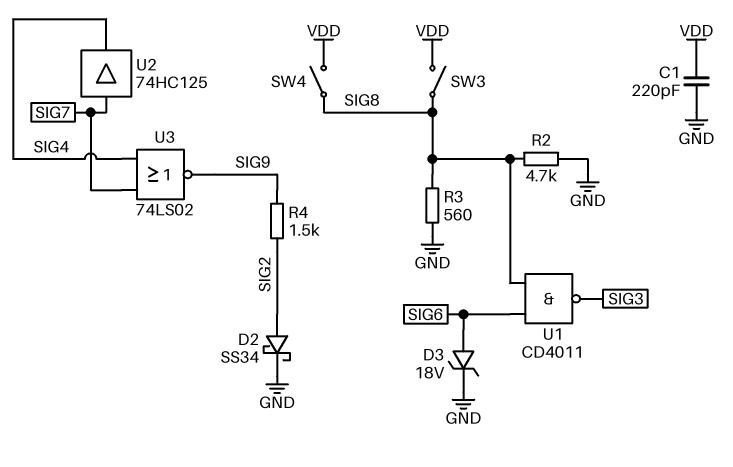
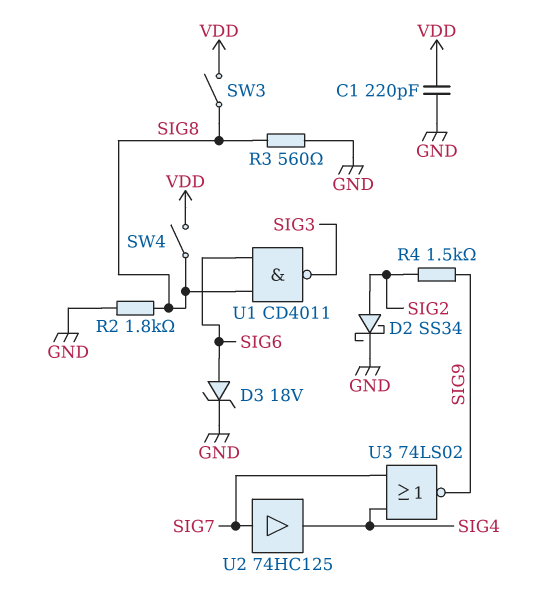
R2: 4.7k (GND, SIG8) -> 1.8k (GND, SIG8)

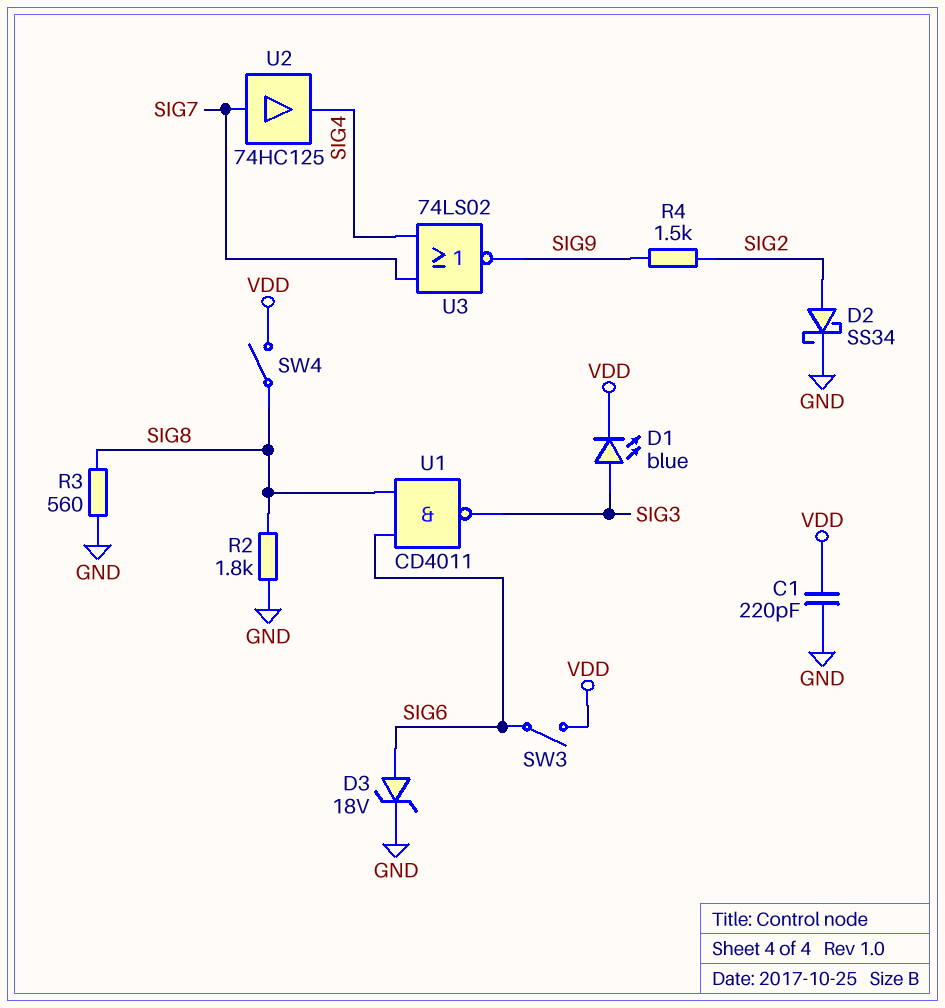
D1: none -> LED blue (A SIG3, K VDD)
SW3: switch (SIG8, VDD) -> switch (SIG6, VDD)

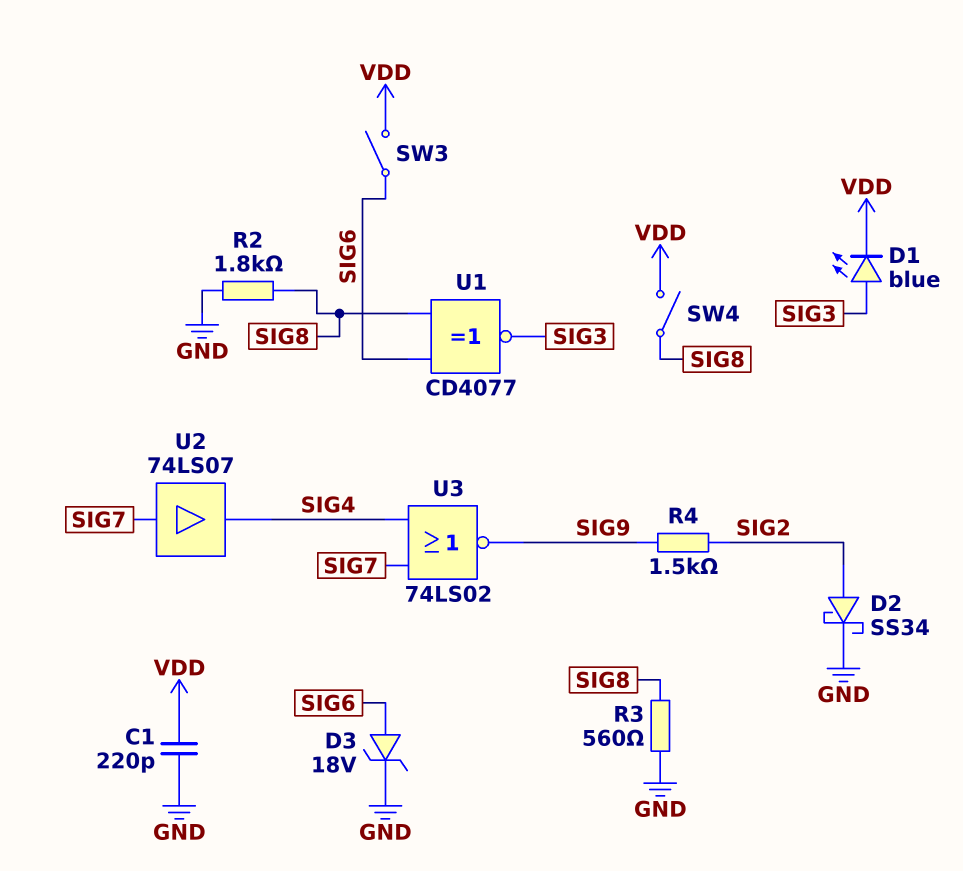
U1: NAND CD4011 (in SIG6, in SIG8, out SIG3) -> XNOR CD4077 (in SIG6, in SIG8, out SIG3)
U2: buffer 74HC125 (in SIG7, out SIG4) -> buffer 74LS07 (in SIG7, out SIG4)

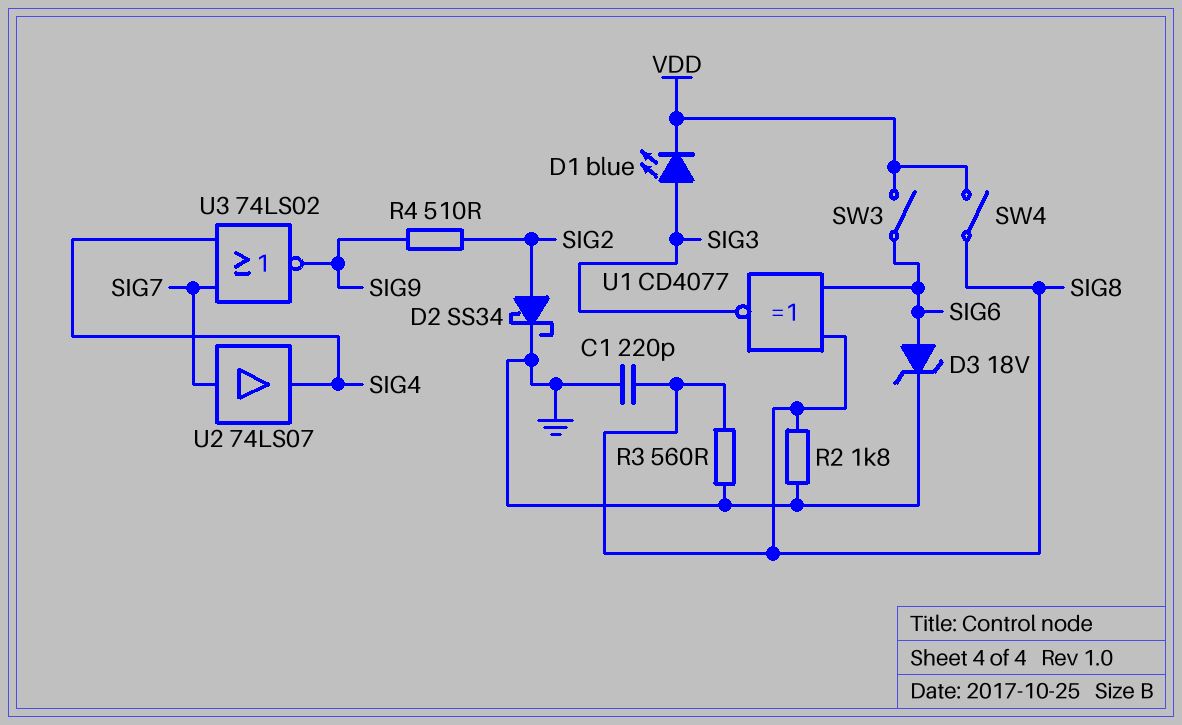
C1: 220pF (GND, VDD) -> 220pF (GND, SIG8)
R4: 1.5k (SIG2, SIG9) -> 510 (SIG2, SIG9)

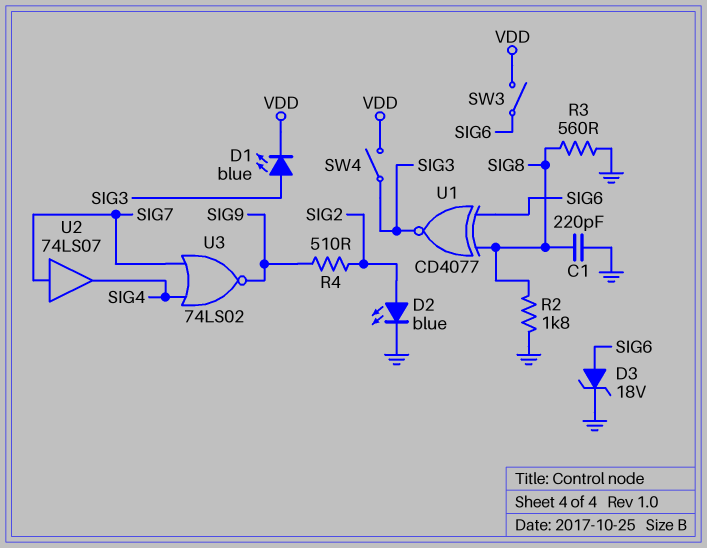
D2: schottky SS34 (A SIG2, K GND) -> LED blue (A SIG2, K GND)
SW4: switch (SIG8, VDD) -> switch (SIG3, VDD)

